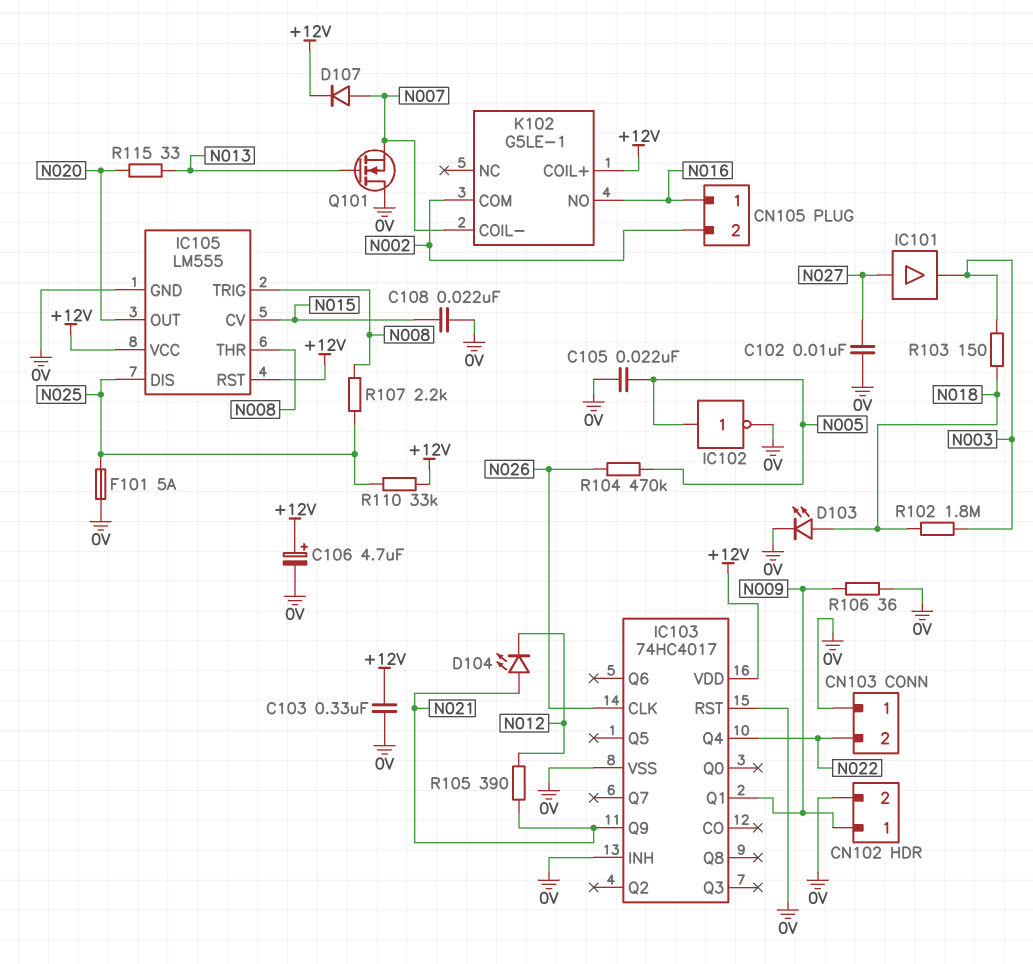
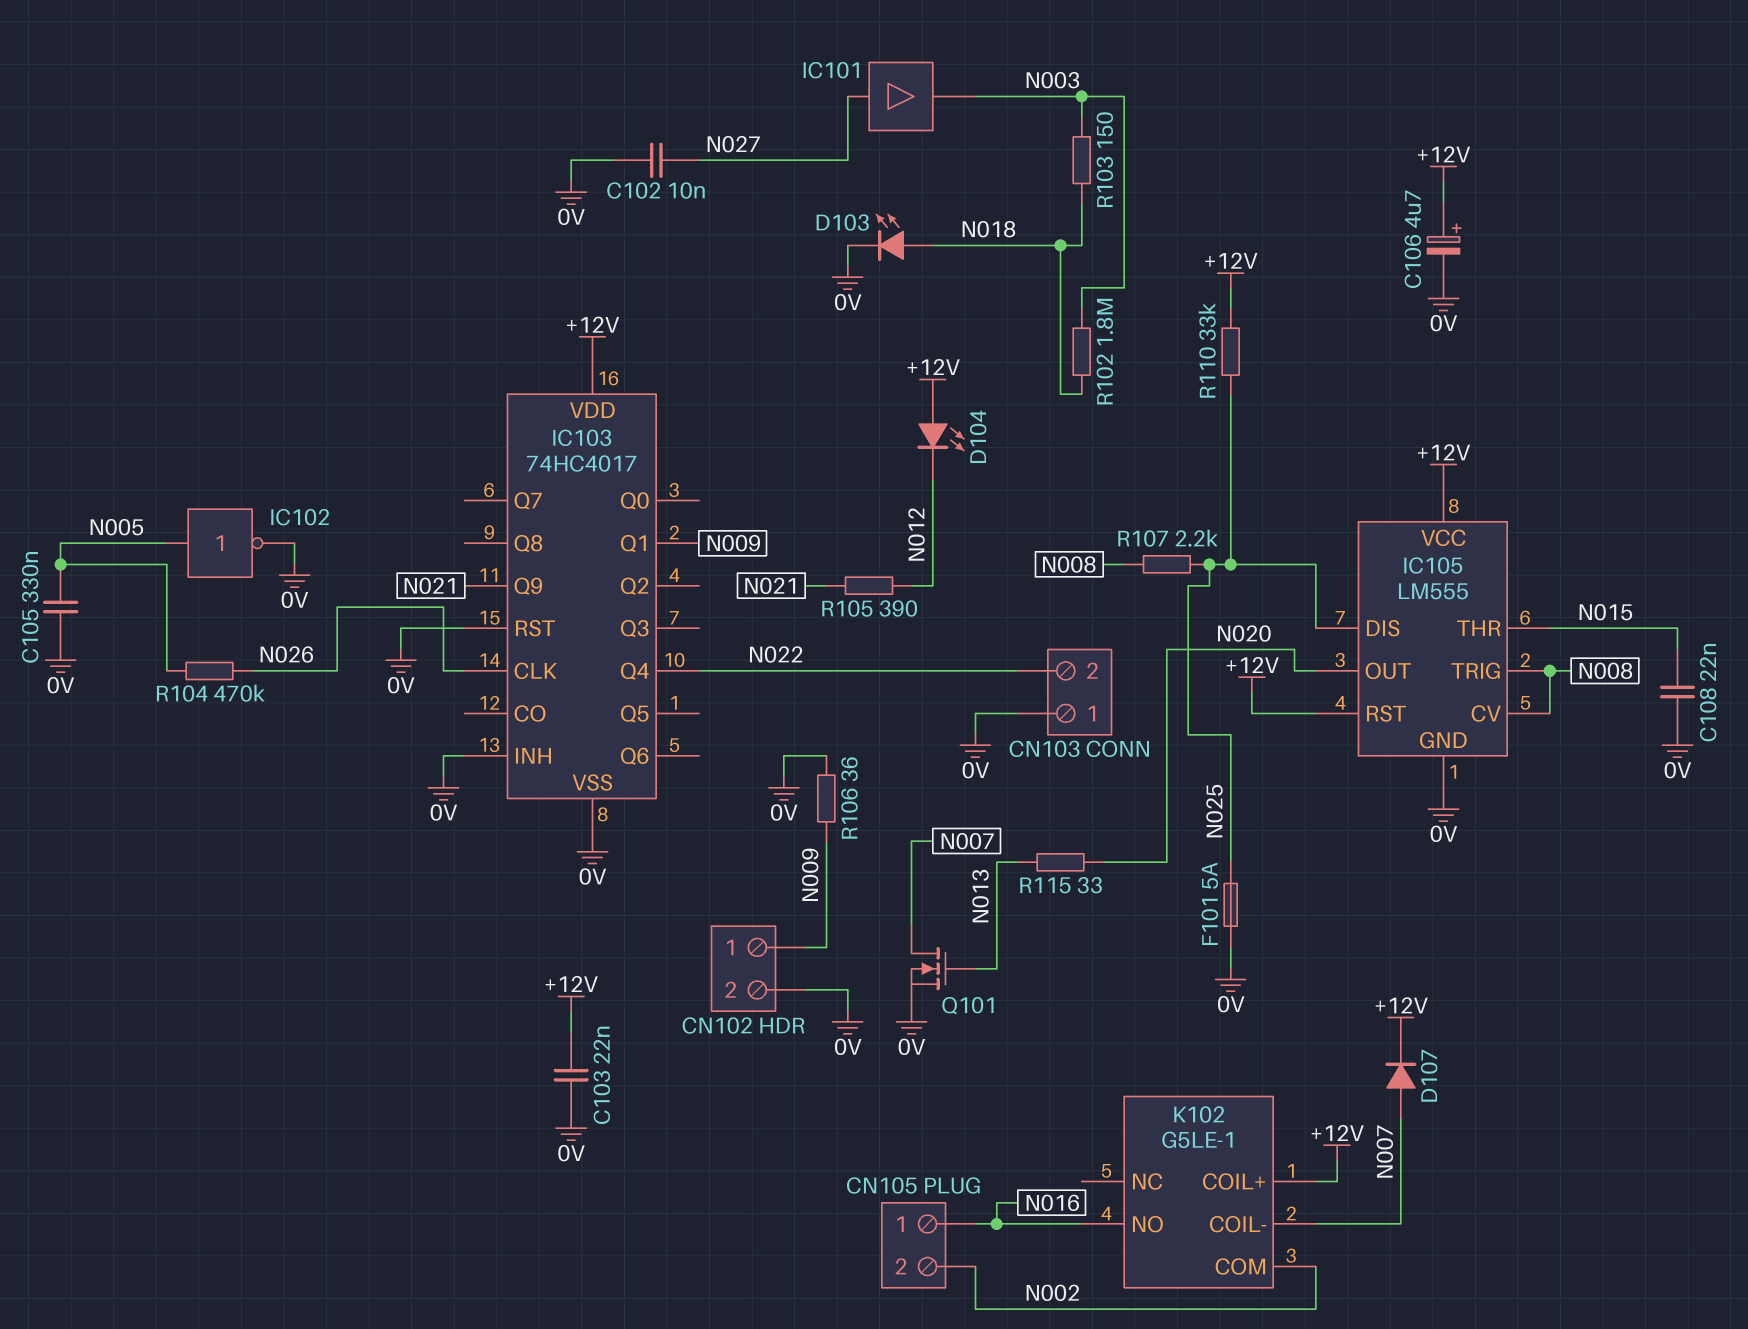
C103: 330nF (+12V, 0V) -> 22nF (+12V, 0V)
C105: 22nF (0V, N005) -> 330nF (0V, N005)
D104: LED (A N021, K N012) -> LED (A +12V, K N012)
IC105 pin CV: N015 -> N008
IC105 pin THR: N008 -> N015
Q101: NMOS (G N013, D 0V, S N007) -> NMOS (G N013, D N007, S 0V)

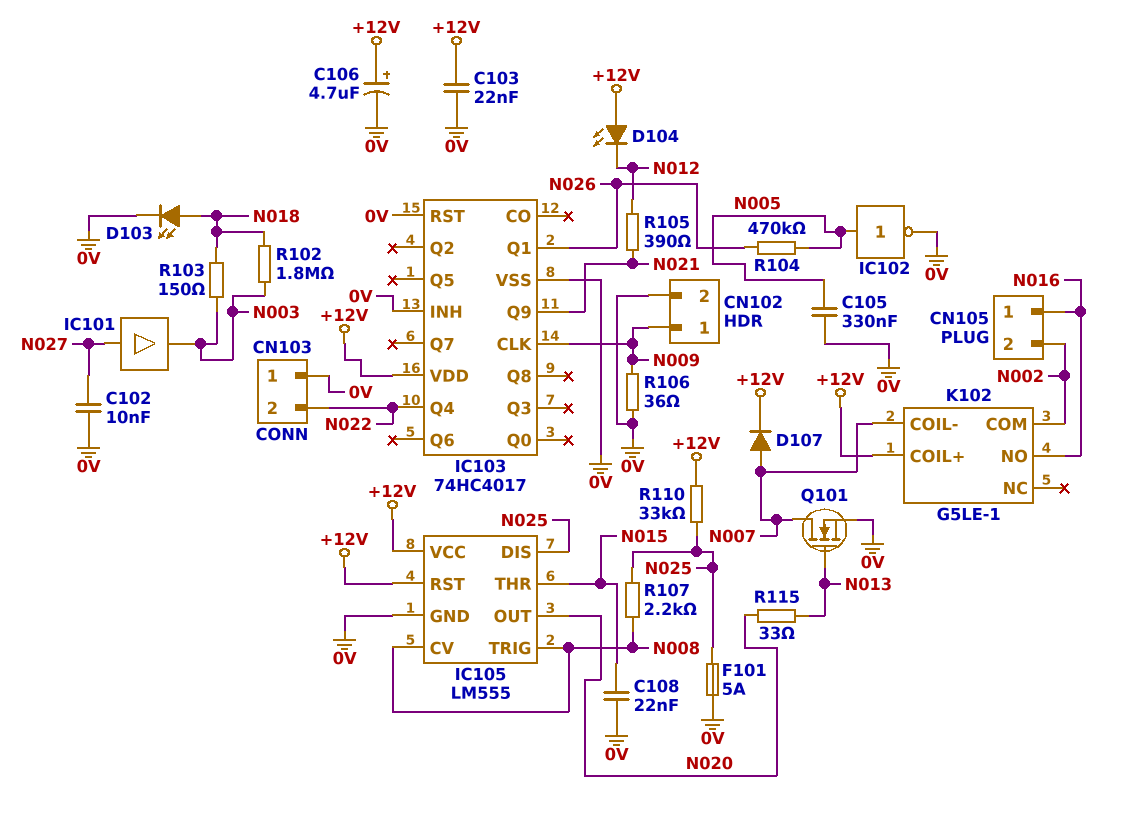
IC103 pin CLK: N026 -> N009
IC103 pin Q1: N009 -> N026

